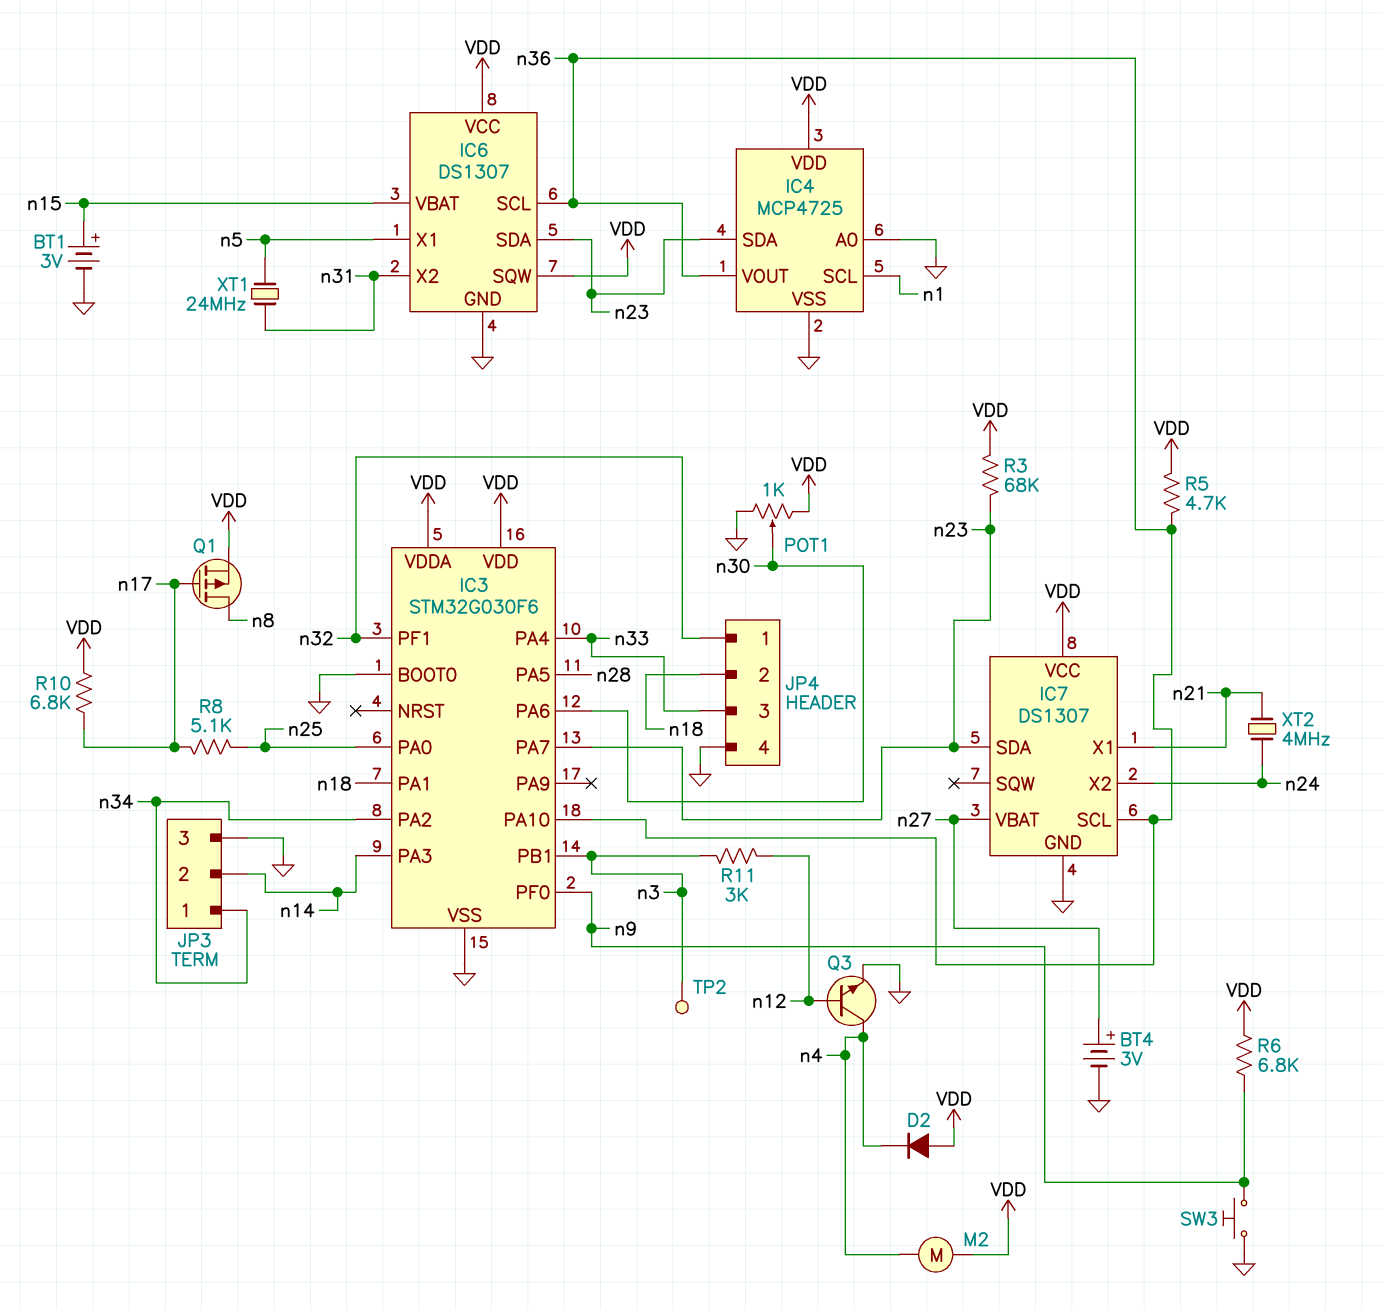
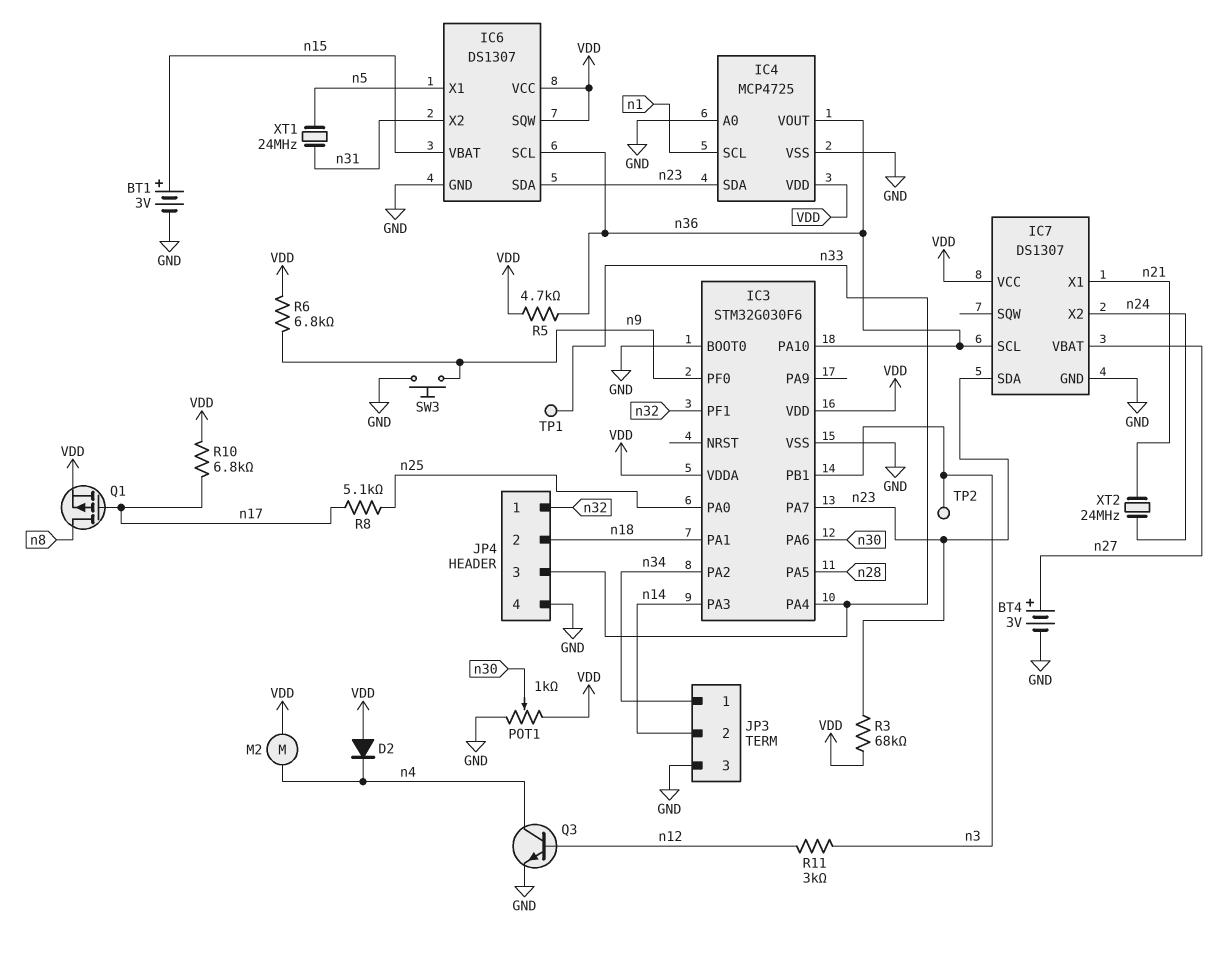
TP1: none -> test point (n33)
XT2: 4MHz (n21, n24) -> 24MHz (n21, n24)

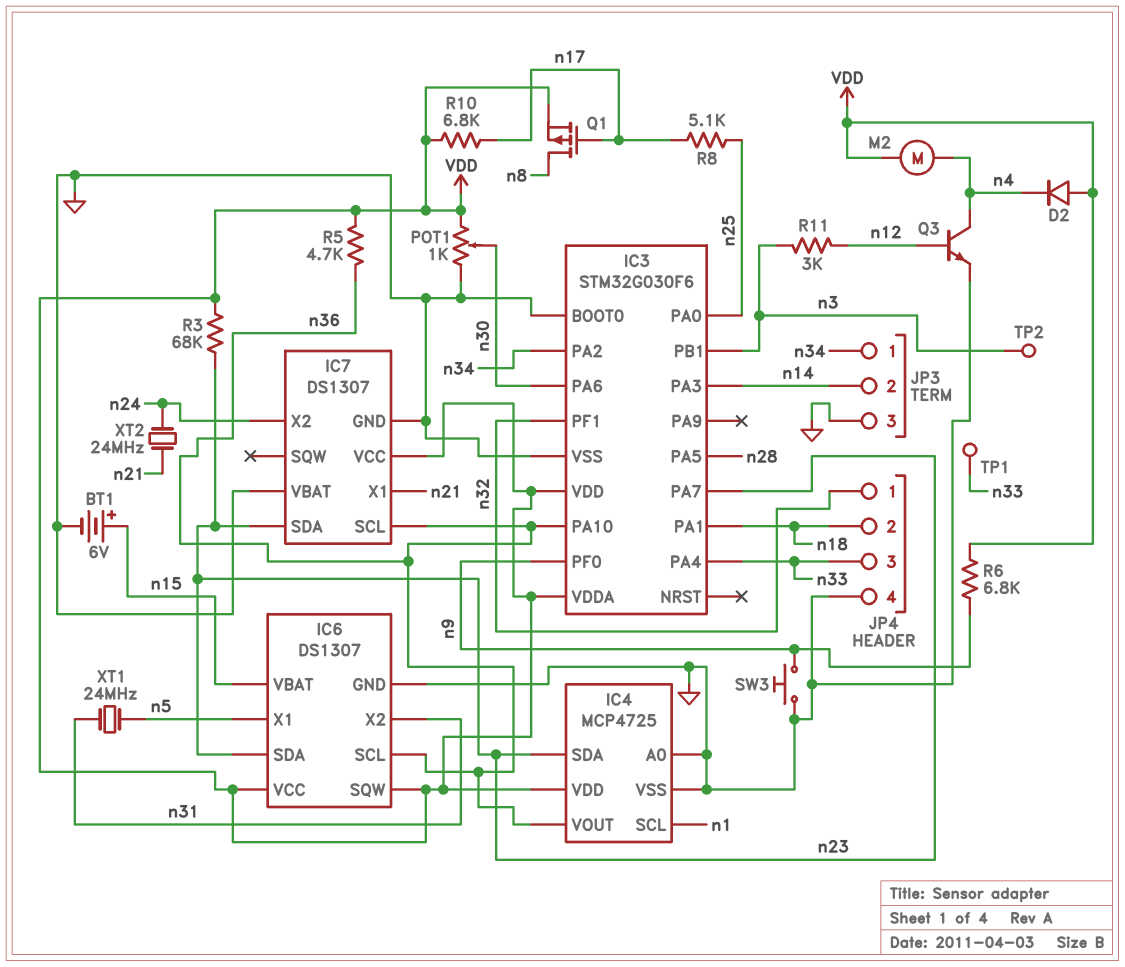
BT1: 3V (plus n15, minus GND) -> 6V (plus n15, minus GND)
BT4: 3V (plus n27, minus GND) -> none
IC7 pin VBAT: n27 -> GND

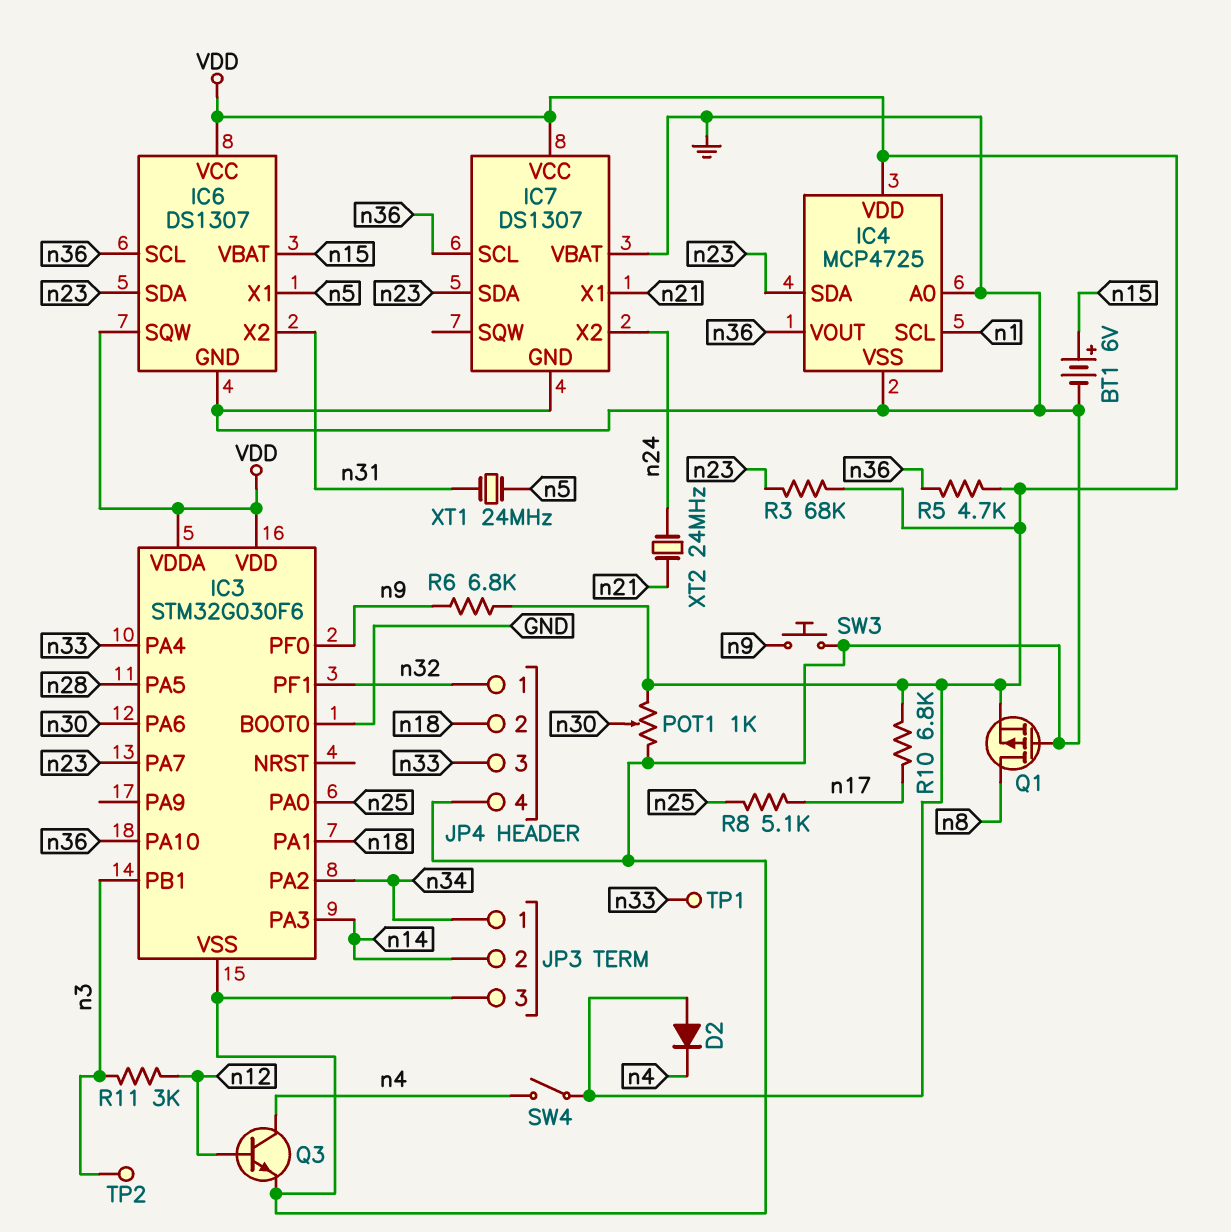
M2: motor (VDD, n4) -> none
Q1: PMOS (G n17, D n8, S VDD) -> PMOS (G GND, D n8, S VDD)
SW4: none -> switch (VDD, n4)

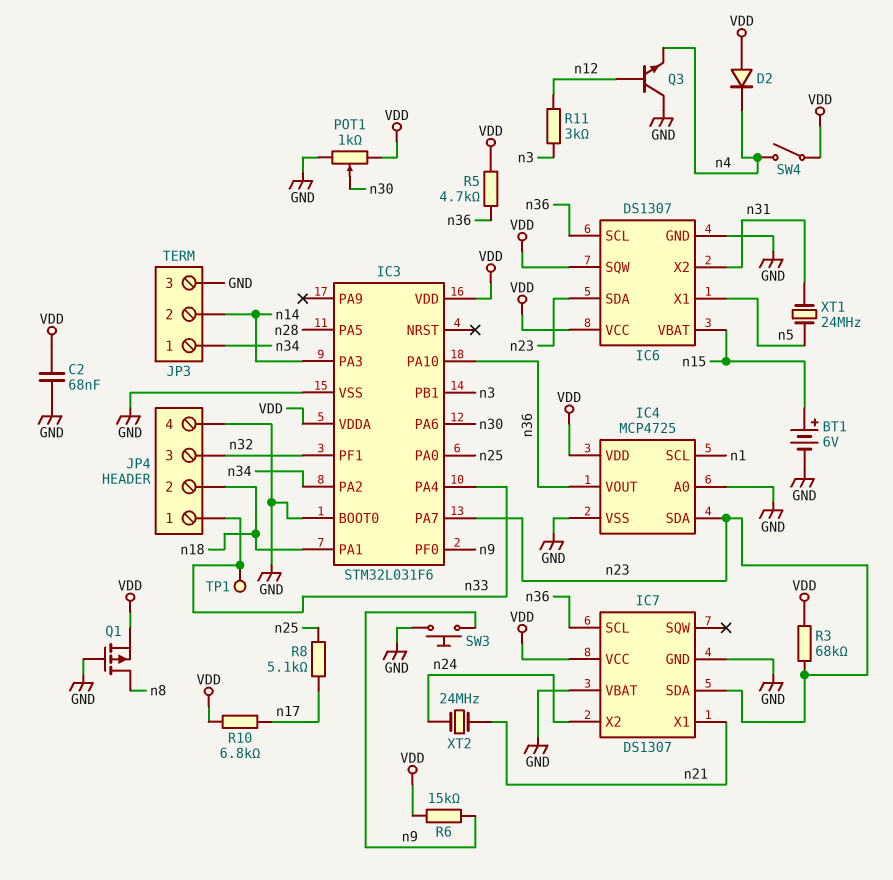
C2: none -> 68nF (GND, VDD)
IC3: STM32G030F6 -> STM32L031F6
JP4 pin 1: n32 -> n33
JP4 pin 3: n33 -> n32
Q3: NPN (B n12, C n4, E GND) -> NPN (B n12, C GND, E n4)
R6: 6.8k (VDD, n9) -> 15k (VDD, n9)
TP2: test point (n3) -> none

